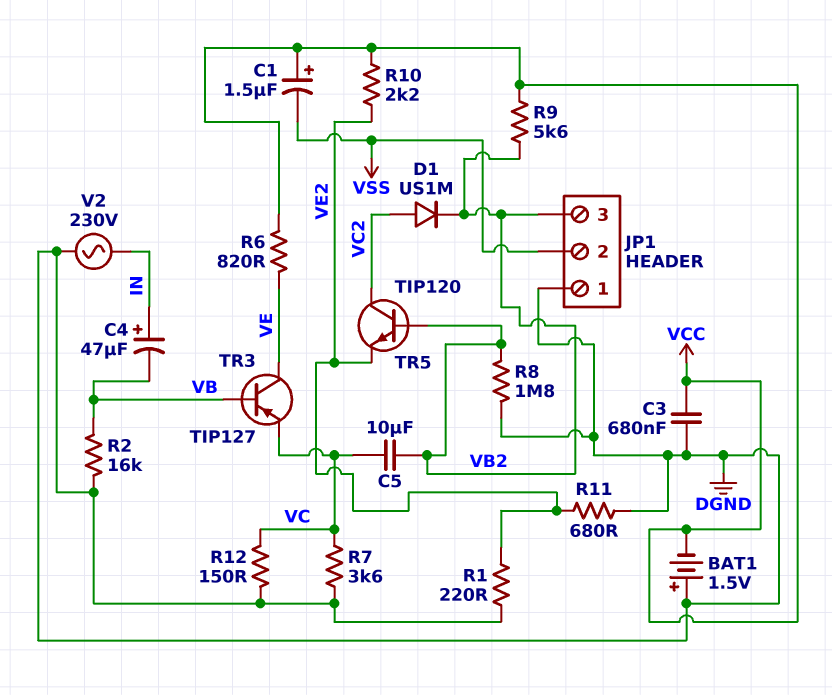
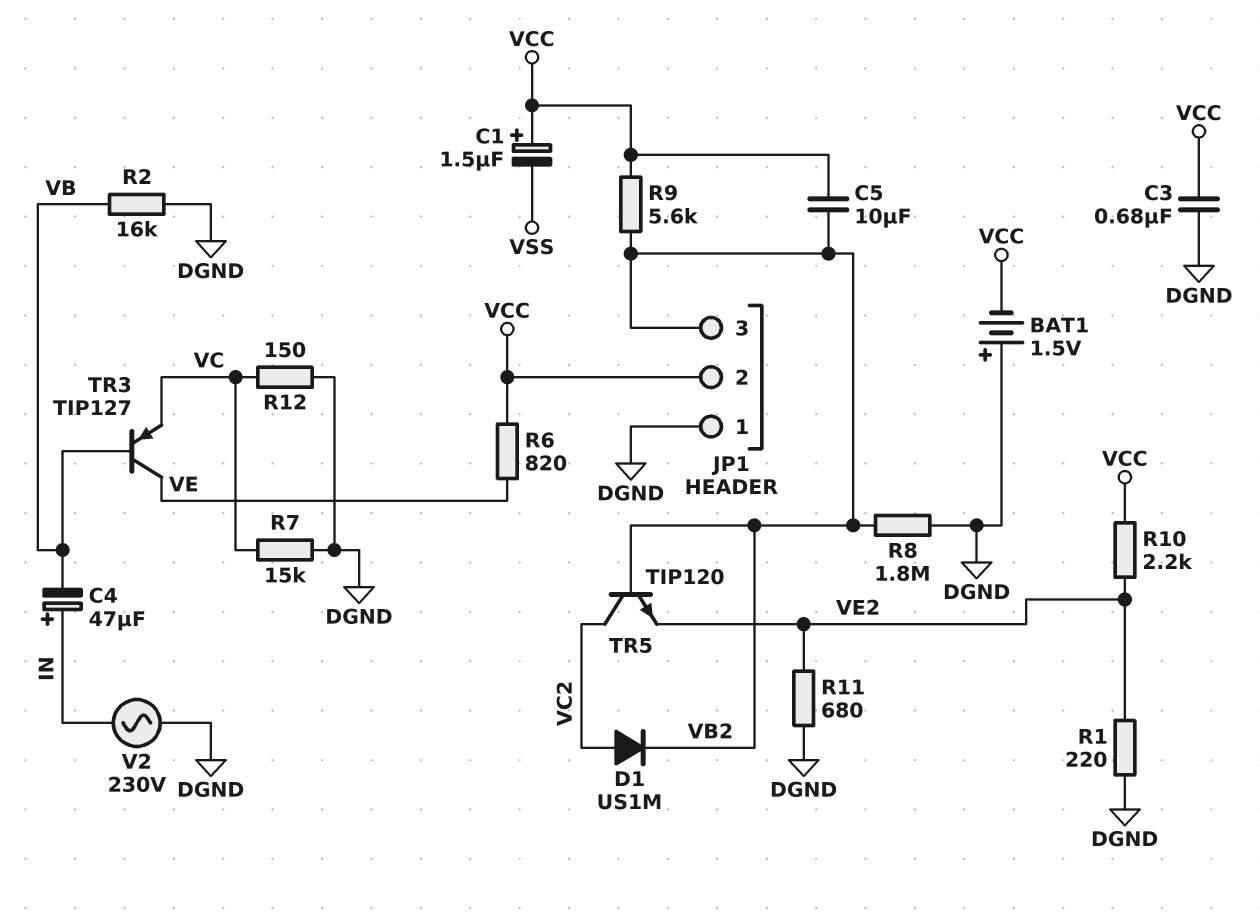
C5: 10uF (VB2, VC) -> 10uF (VB2, VCC)
JP1 pin 2: VSS -> VCC
R7: 3.6k (DGND, VC) -> 15k (DGND, VC)

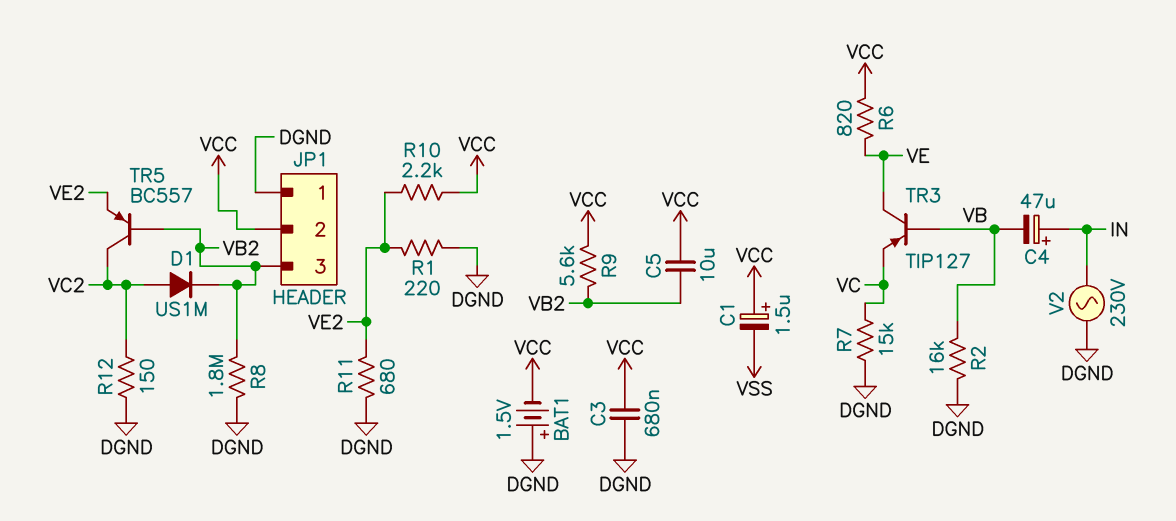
R12: 150 (DGND, VC) -> 150 (DGND, VC2)
TR5: NPN TIP120 (B VB2, C VC2, E VE2) -> PNP BC557 (B VB2, C VC2, E VE2)

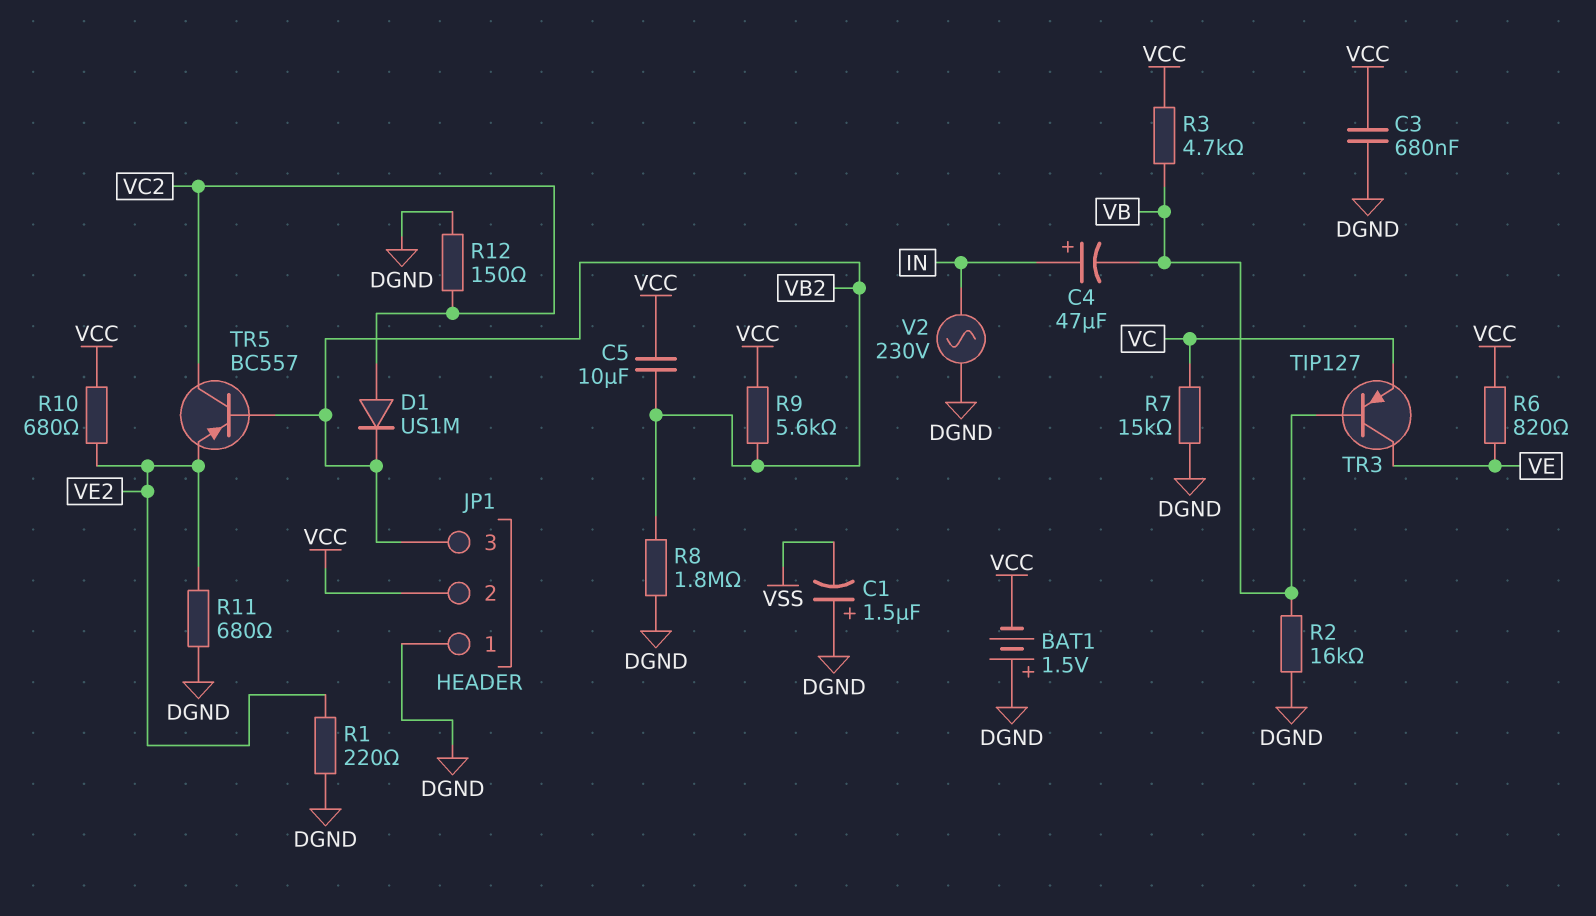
C1: 1.5uF (plus VCC, minus VSS) -> 1.5uF (plus DGND, minus VSS)
R3: none -> 4.7k (VB, VCC)
R10: 2.2k (VCC, VE2) -> 680 (VCC, VE2)

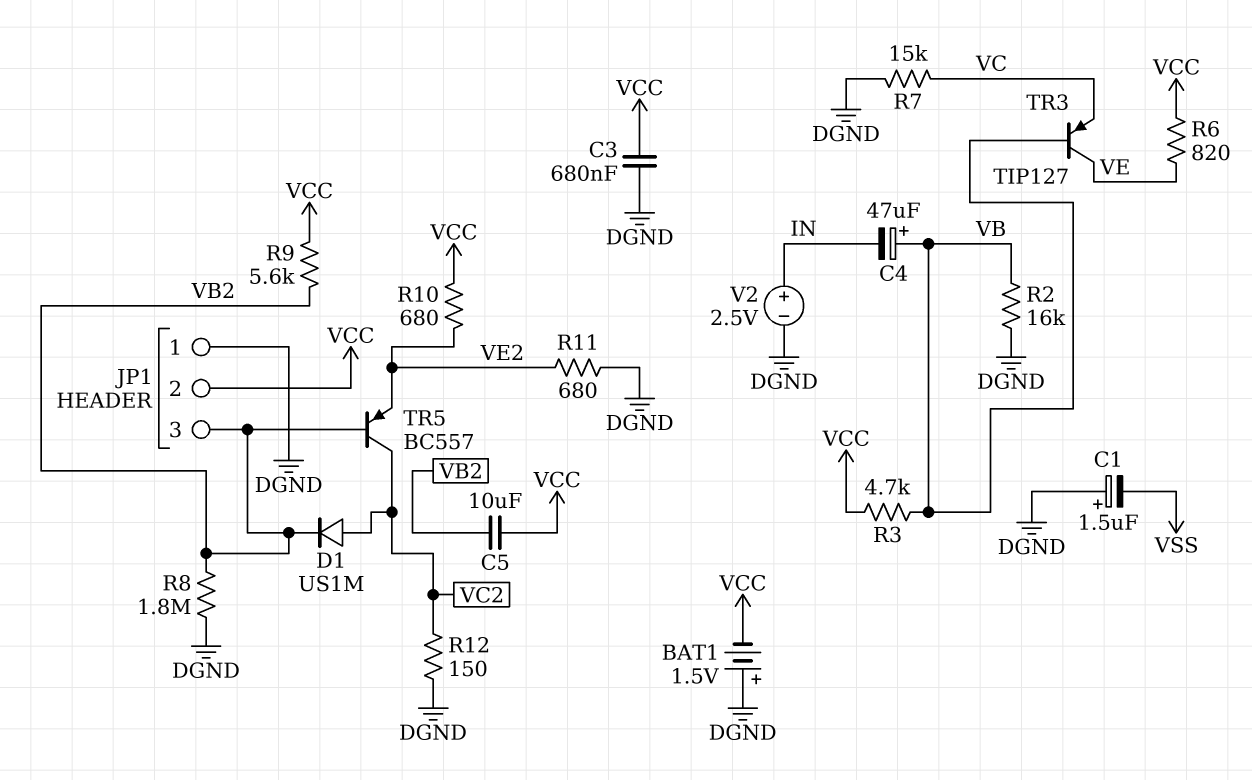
C4: 47uF (plus IN, minus VB) -> 47uF (plus VB, minus IN)
R1: 220 (DGND, VE2) -> none
V2: AC 230V (DGND, IN) -> 2.5V (plus IN, minus DGND)

